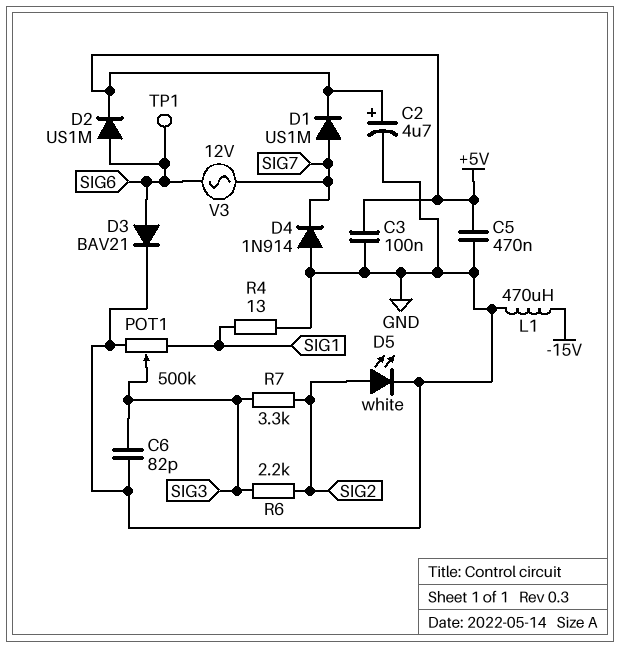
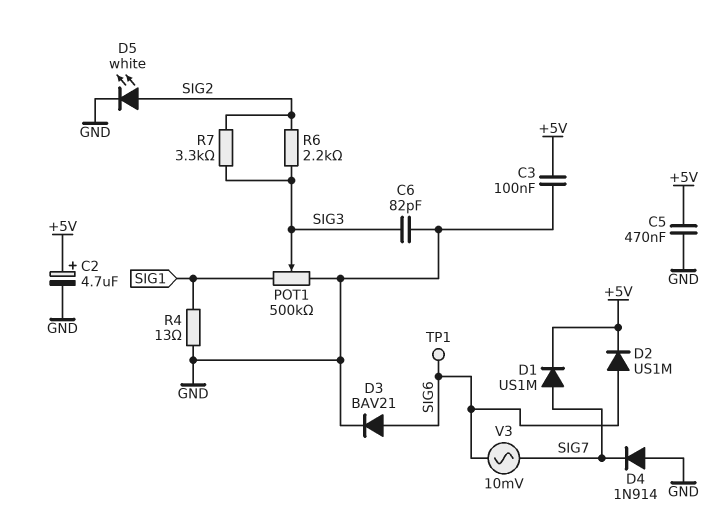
L1: 470uH (-15V, GND) -> none
V3: AC 12V (SIG6, SIG7) -> AC 10mV (SIG6, SIG7)

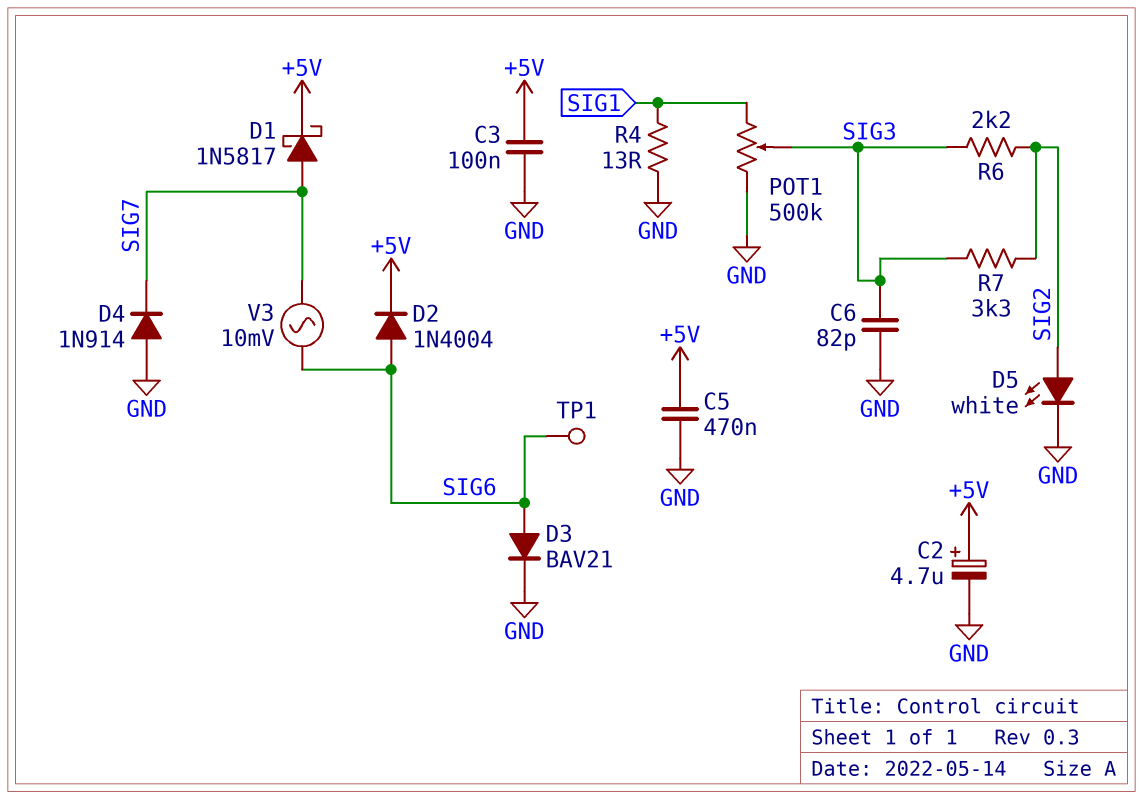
D1: diode US1M (A SIG7, K +5V) -> schottky 1N5817 (A SIG7, K +5V)
D2: diode US1M (A SIG6, K +5V) -> diode 1N4004 (A SIG6, K +5V)

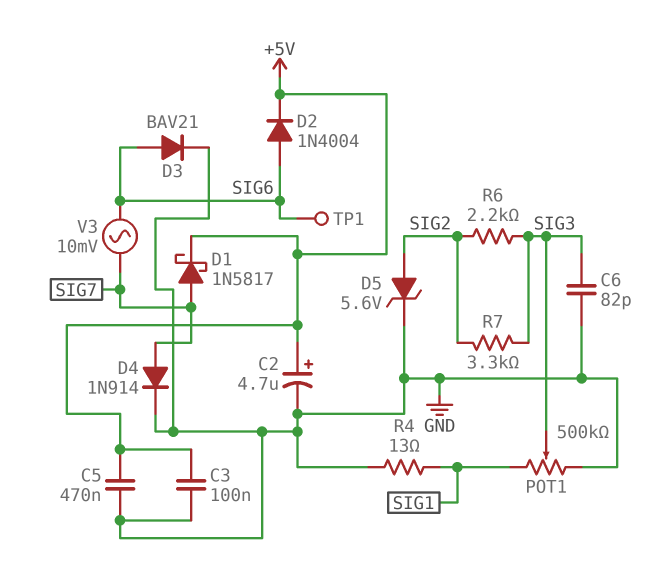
D4: diode 1N914 (A GND, K SIG7) -> diode 1N914 (A SIG7, K GND)
D5: LED white (A SIG2, K GND) -> zener 5.6V (A SIG2, K GND)

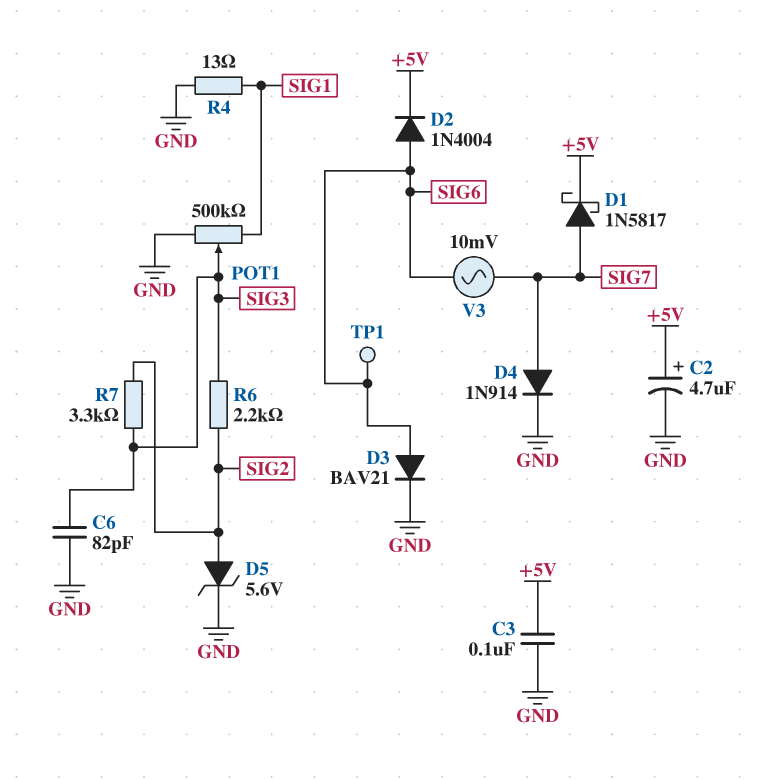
C5: 470nF (+5V, GND) -> none

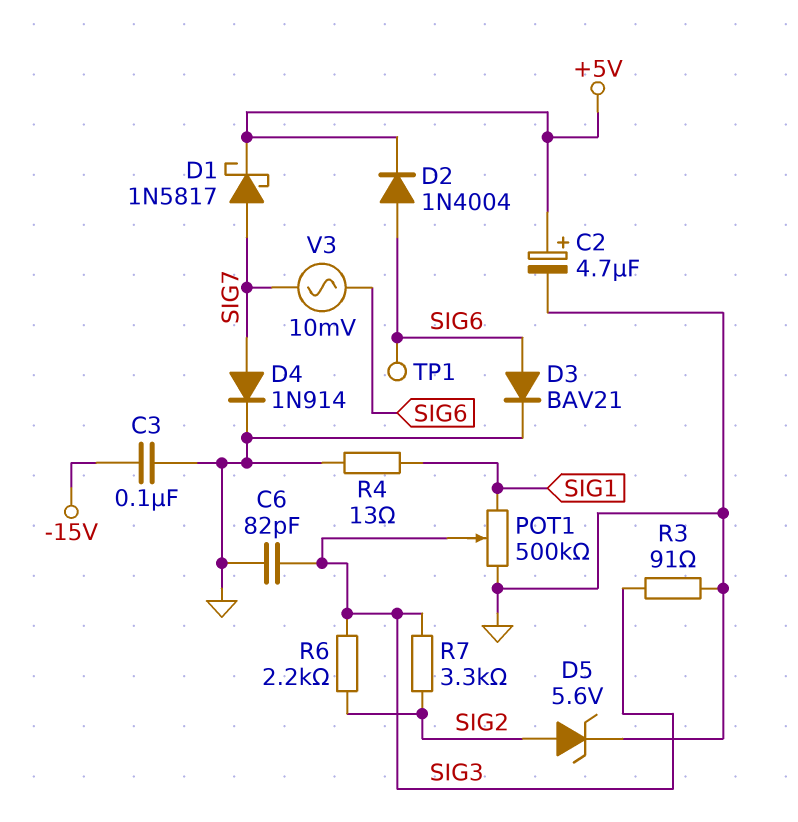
C3: 100nF (+5V, GND) -> 100nF (-15V, GND)
R3: none -> 91 (GND, SIG3)

